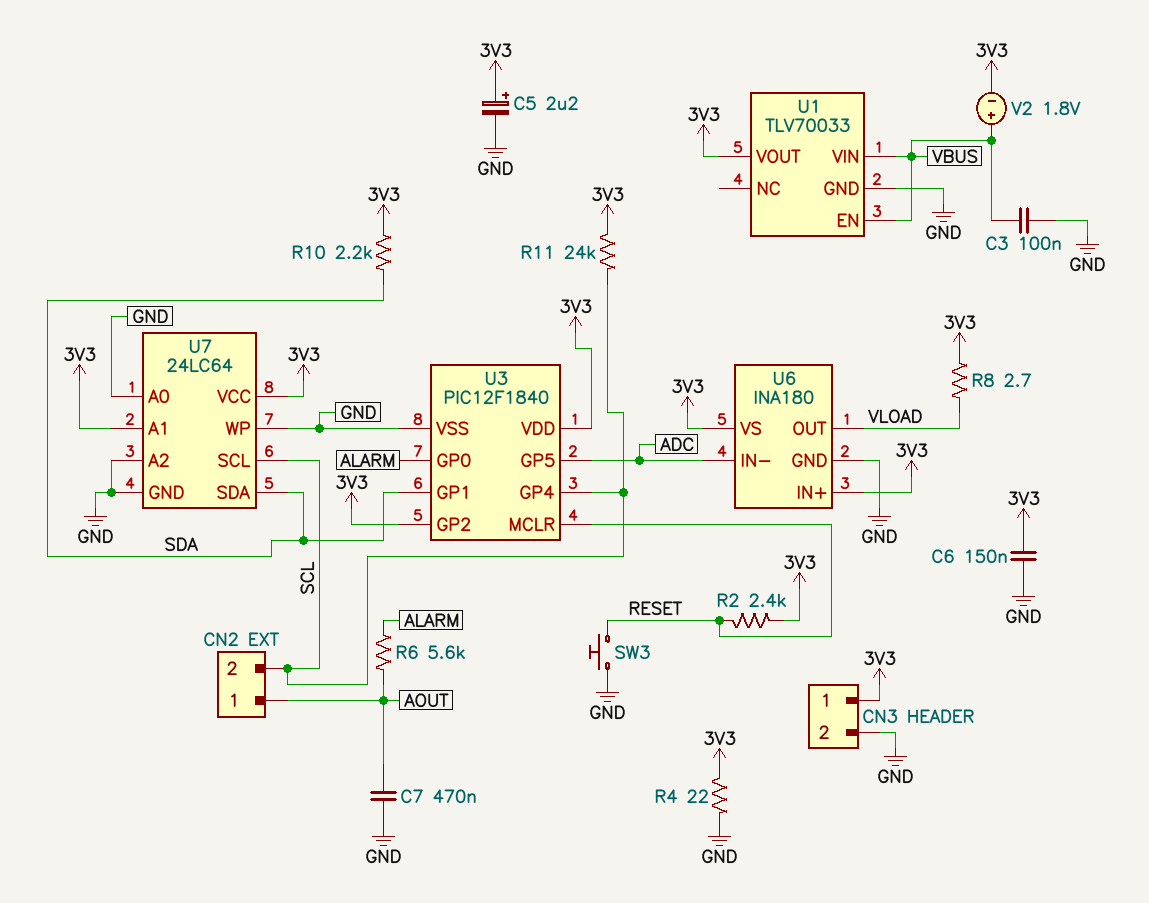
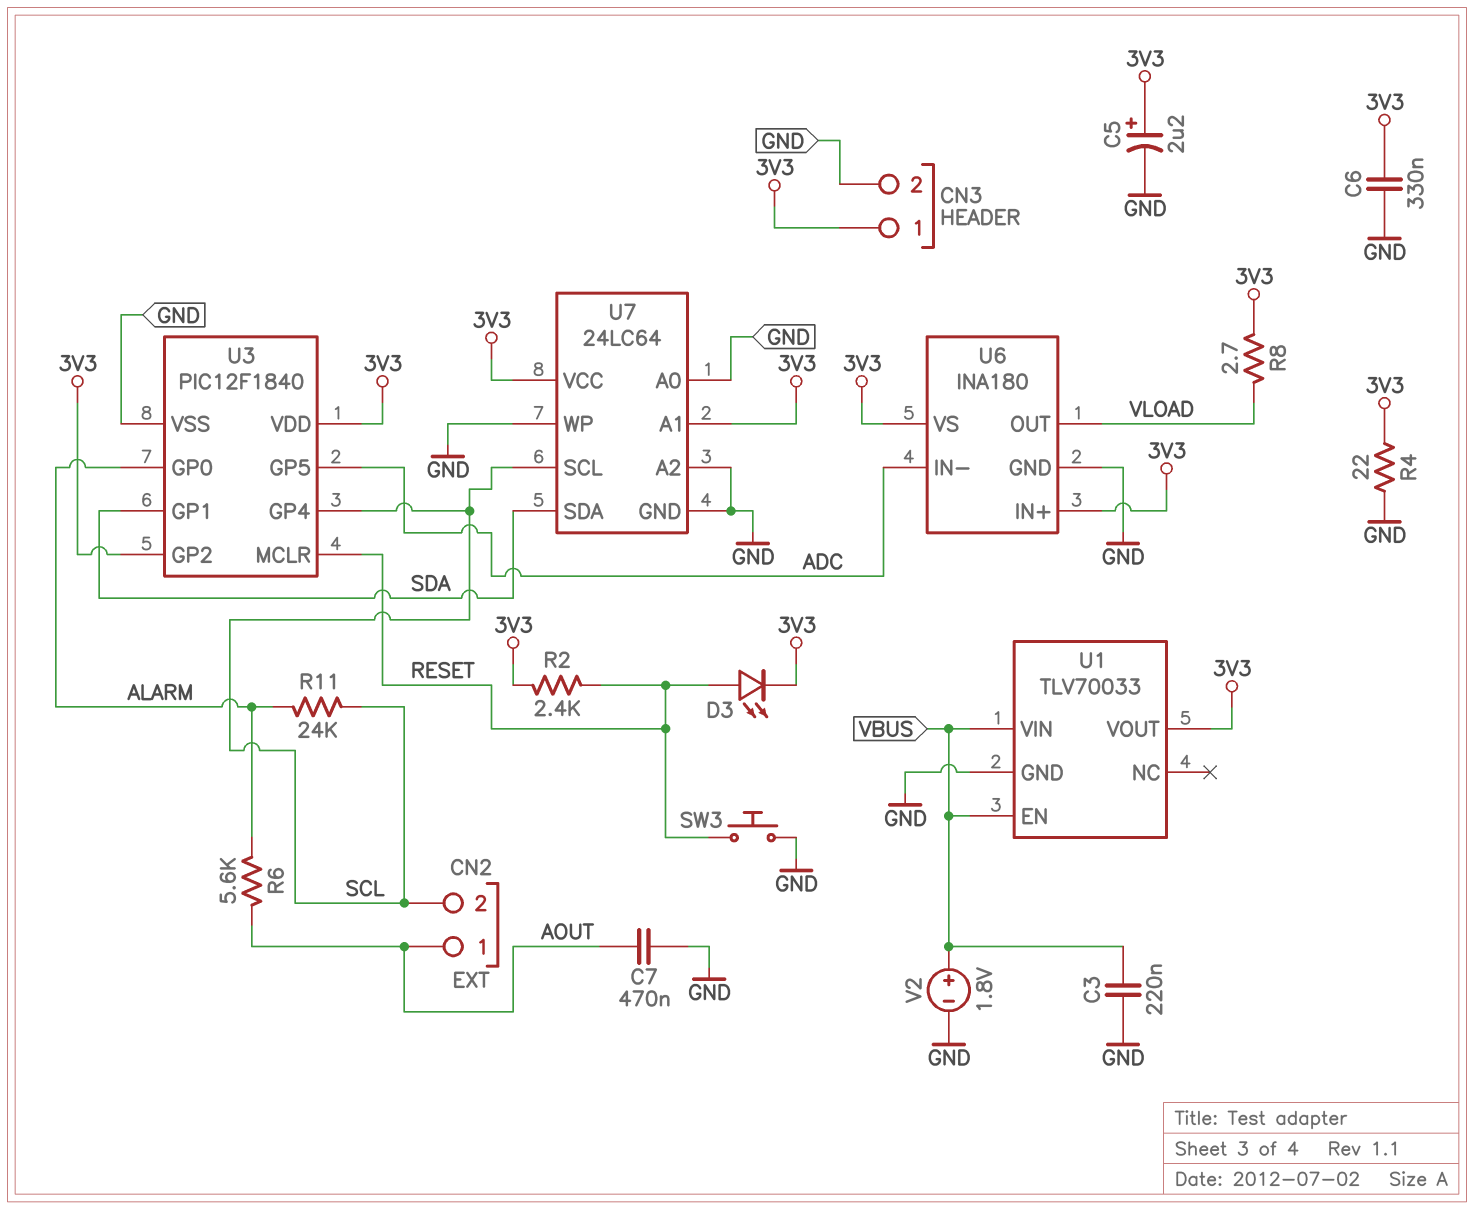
C3: 100nF (GND, VBUS) -> 220nF (GND, VBUS)
C6: 150nF (3V3, GND) -> 330nF (3V3, GND)
D3: none -> LED (A RESET, K 3V3)
R10: 2.2k (3V3, SDA) -> none
R11: 24k (3V3, SCL) -> 24k (ALARM, SCL)
V2: 1.8V (plus VBUS, minus 3V3) -> 1.8V (plus VBUS, minus GND)

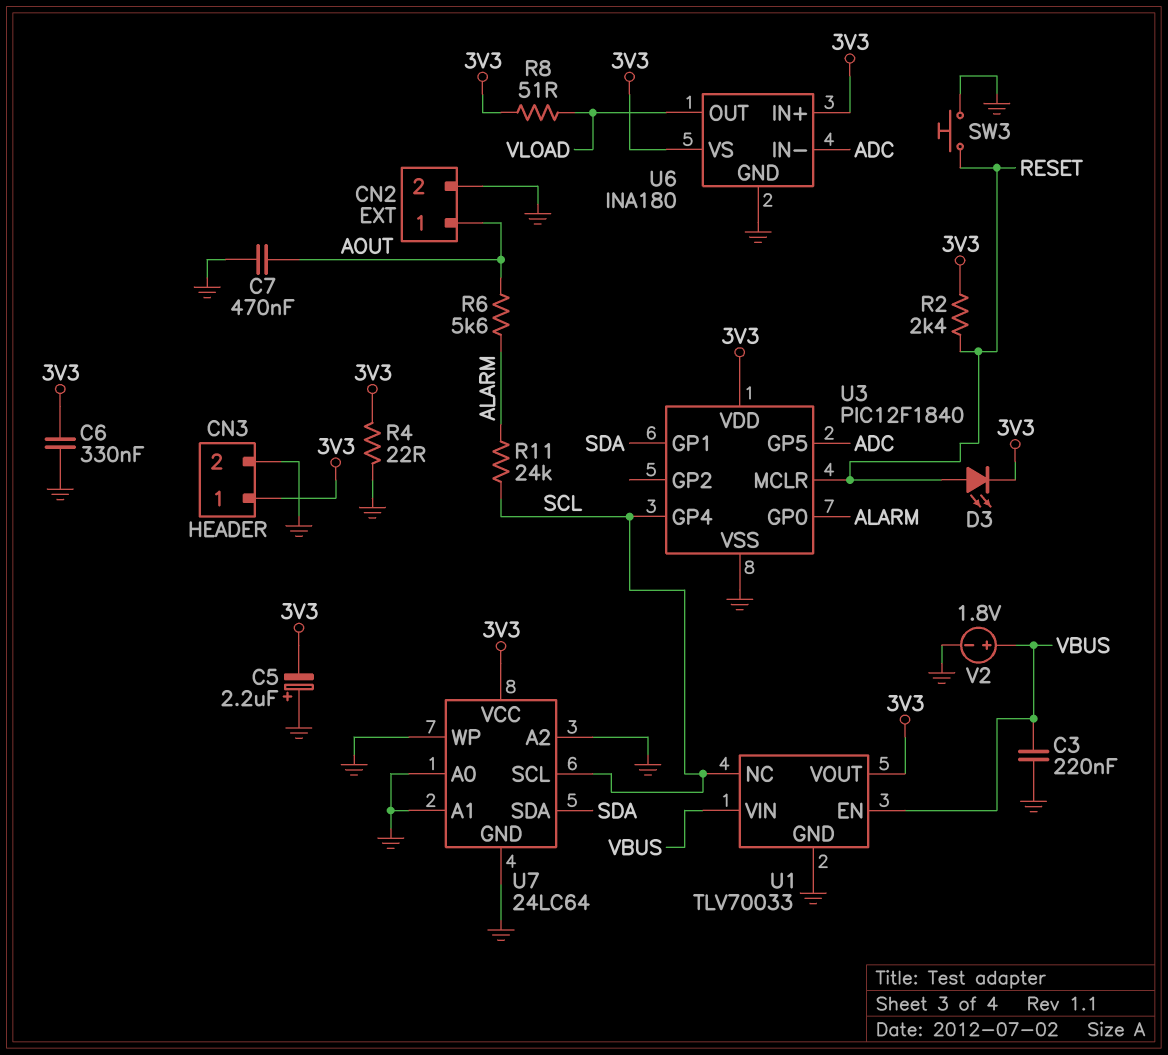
C5: 2.2uF (plus 3V3, minus GND) -> 2.2uF (plus GND, minus 3V3)
CN2 pin 2: SCL -> GND
R8: 2.7 (3V3, VLOAD) -> 51 (3V3, VLOAD)
U1 pin NC: none -> SCL
U3 pin GP2: 3V3 -> none
U7 pin A1: 3V3 -> GND

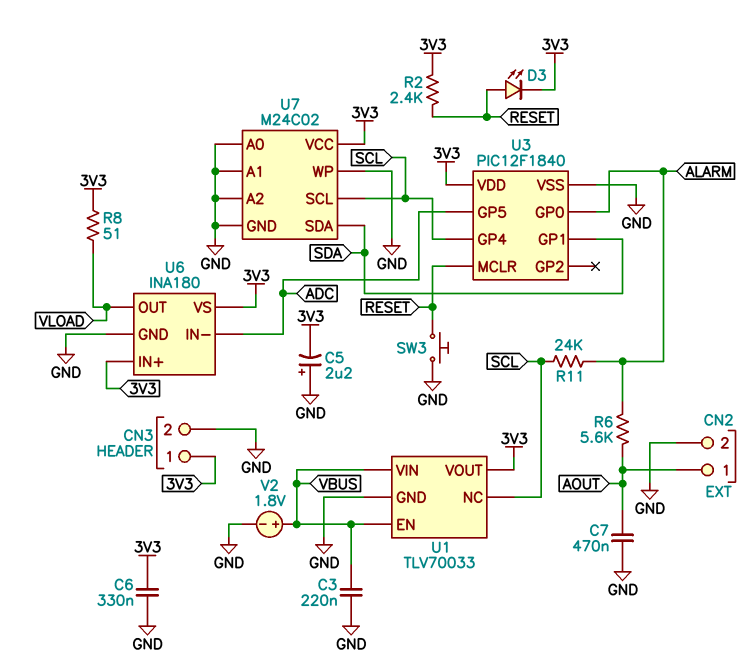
R4: 22 (3V3, GND) -> none
U7: 24LC64 -> M24C02

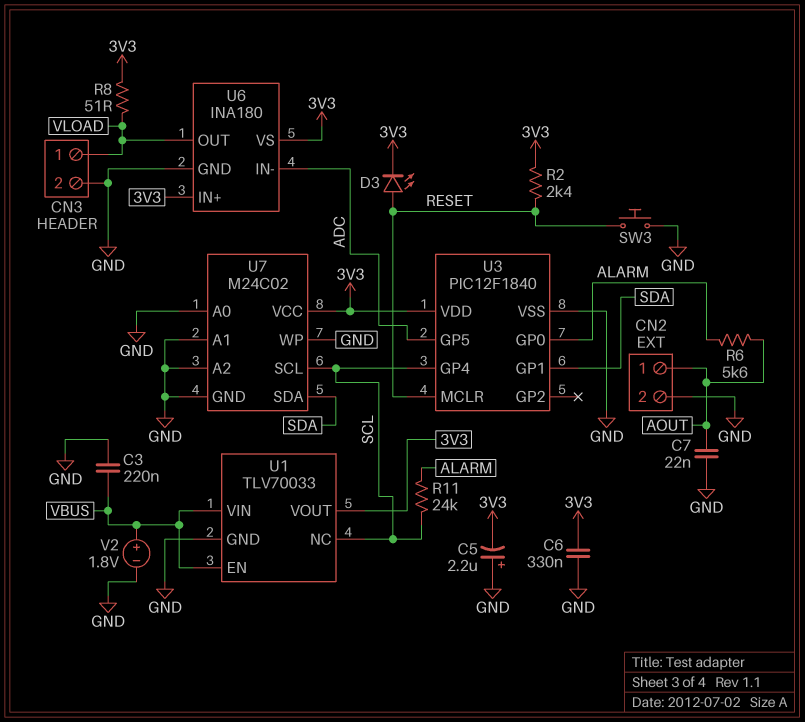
C7: 470nF (AOUT, GND) -> 22nF (AOUT, GND)
CN3 pin 1: 3V3 -> VLOAD

